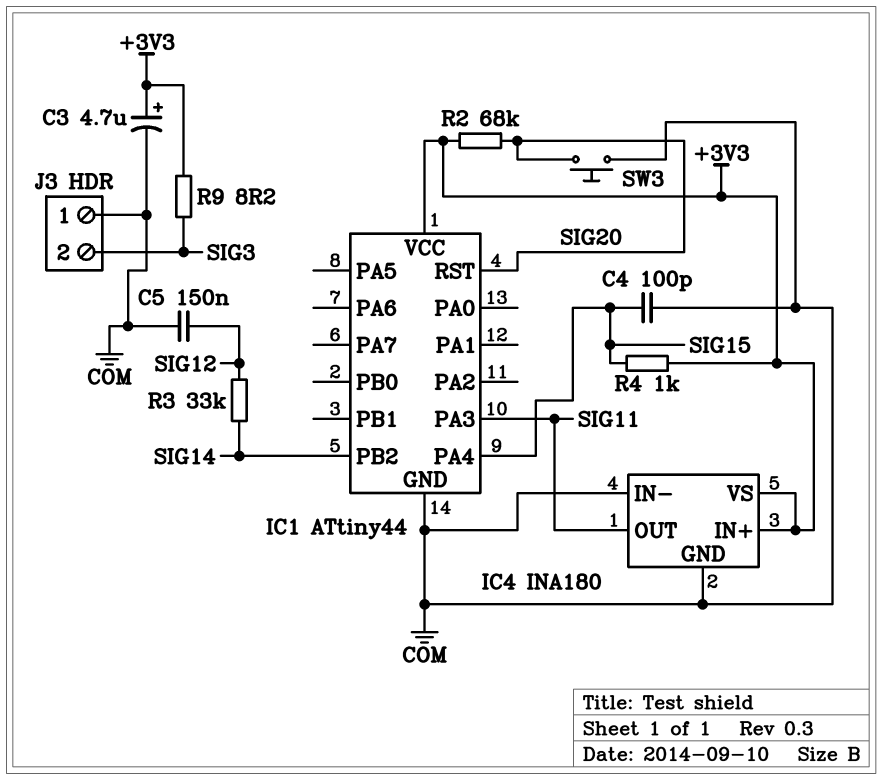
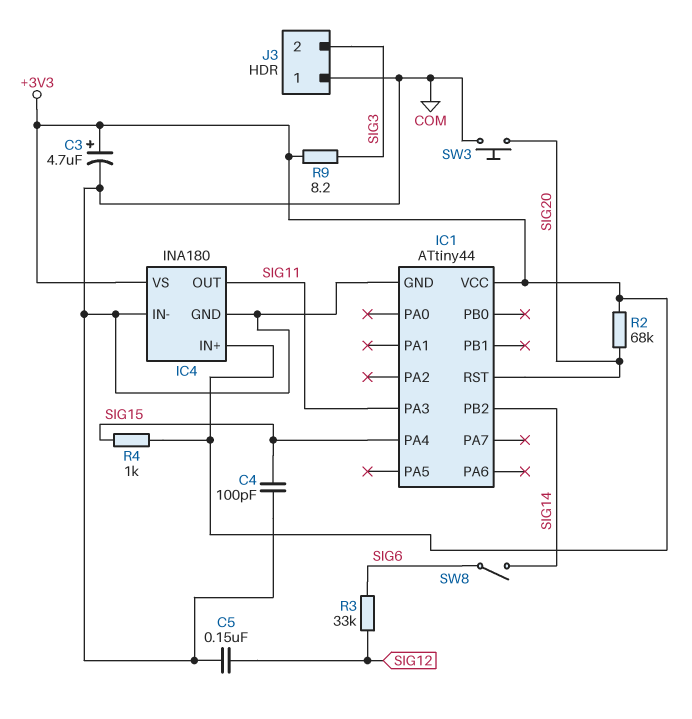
R3: 33k (SIG12, SIG14) -> 33k (SIG6, SIG12)
SW8: none -> switch (SIG6, SIG14)

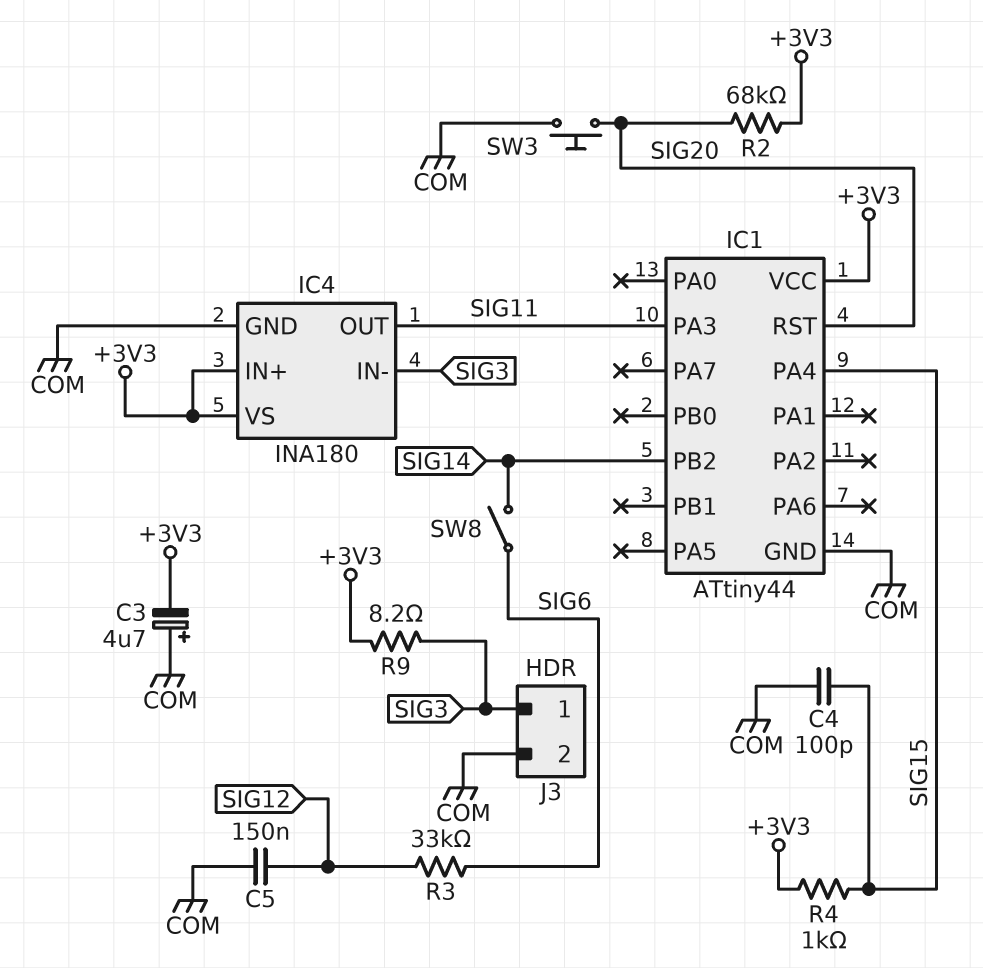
C3: 4.7uF (plus +3V3, minus COM) -> 4.7uF (plus COM, minus +3V3)
IC4 pin IN-: COM -> SIG3
J3 pin 1: COM -> SIG3
J3 pin 2: SIG3 -> COM

